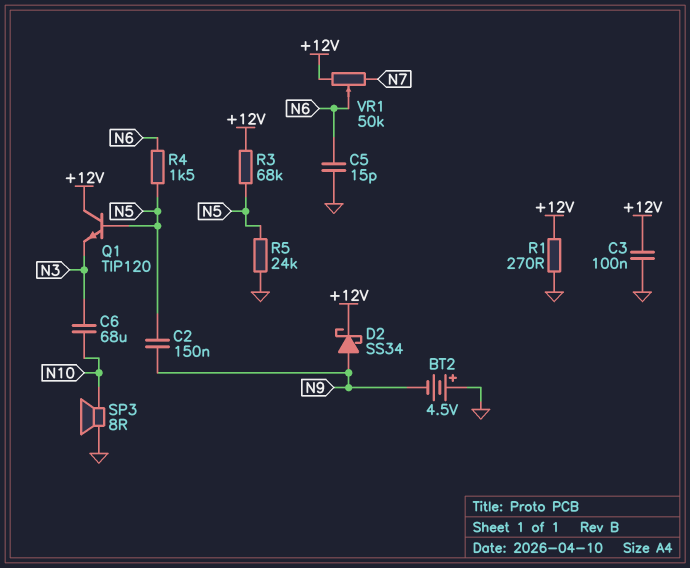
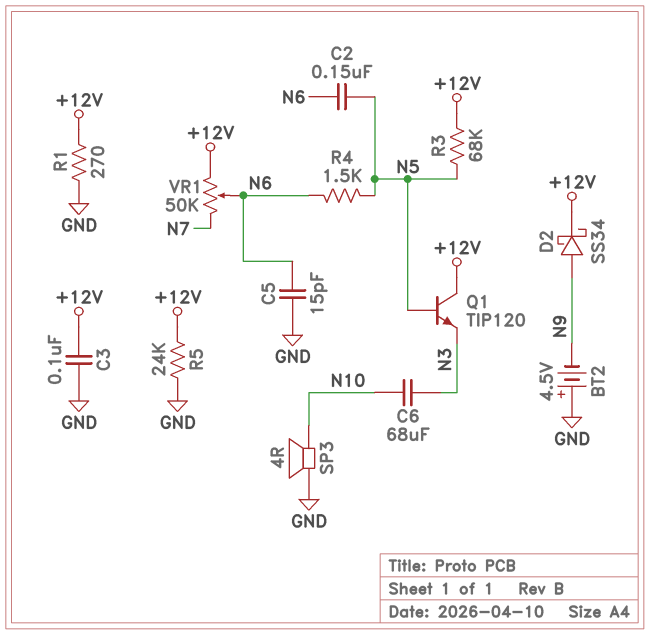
C2: 150nF (N5, N9) -> 150nF (N5, N6)
R5: 24k (GND, N5) -> 24k (+12V, GND)
SP3: speaker 8R (GND, N10) -> speaker 4R (GND, N10)

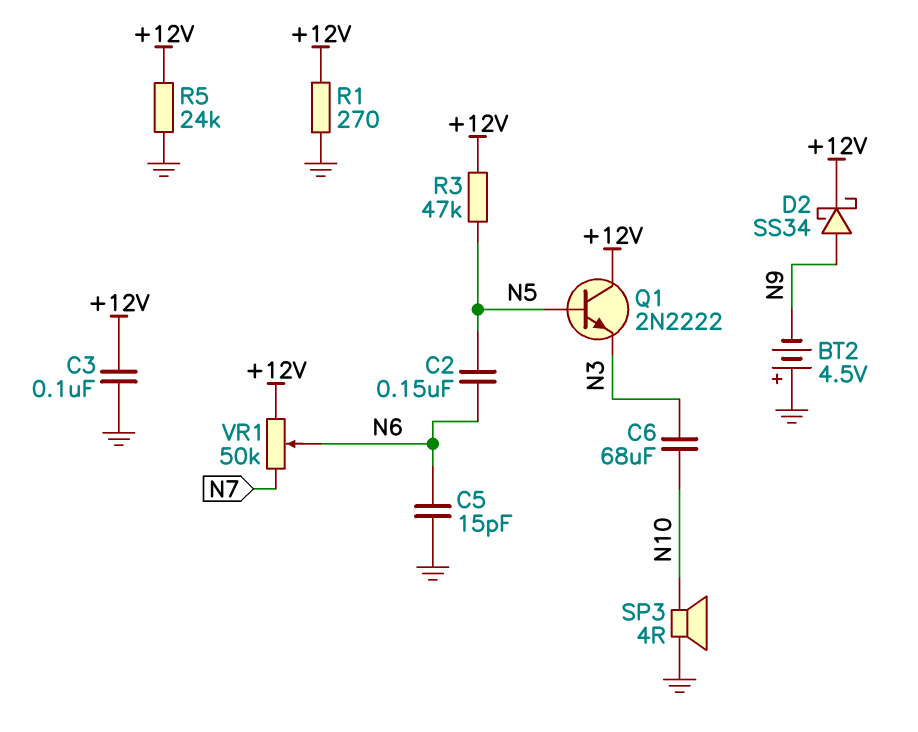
Q1: NPN TIP120 (B N5, C +12V, E N3) -> NPN 2N2222 (B N5, C +12V, E N3)
R3: 68k (+12V, N5) -> 47k (+12V, N5)
R4: 1.5k (N5, N6) -> none

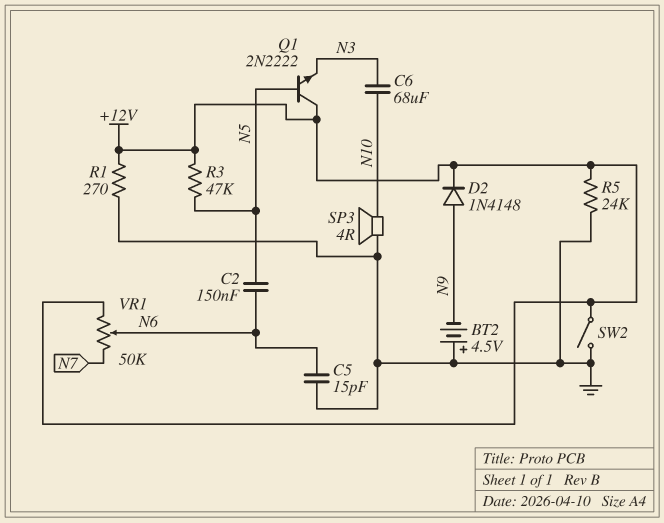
C3: 100nF (+12V, GND) -> none
D2: schottky SS34 (A N9, K +12V) -> diode 1N4148 (A N9, K +12V)
SW2: none -> switch (+12V, GND)

